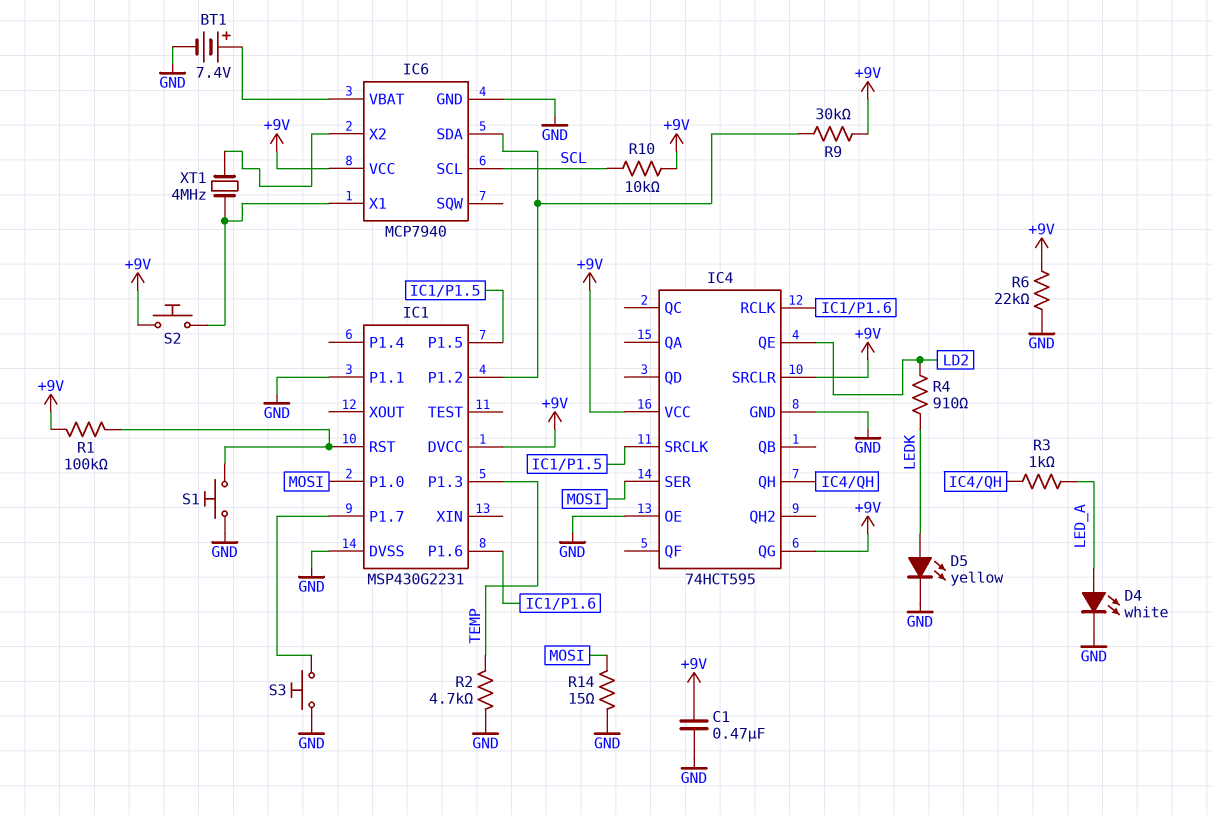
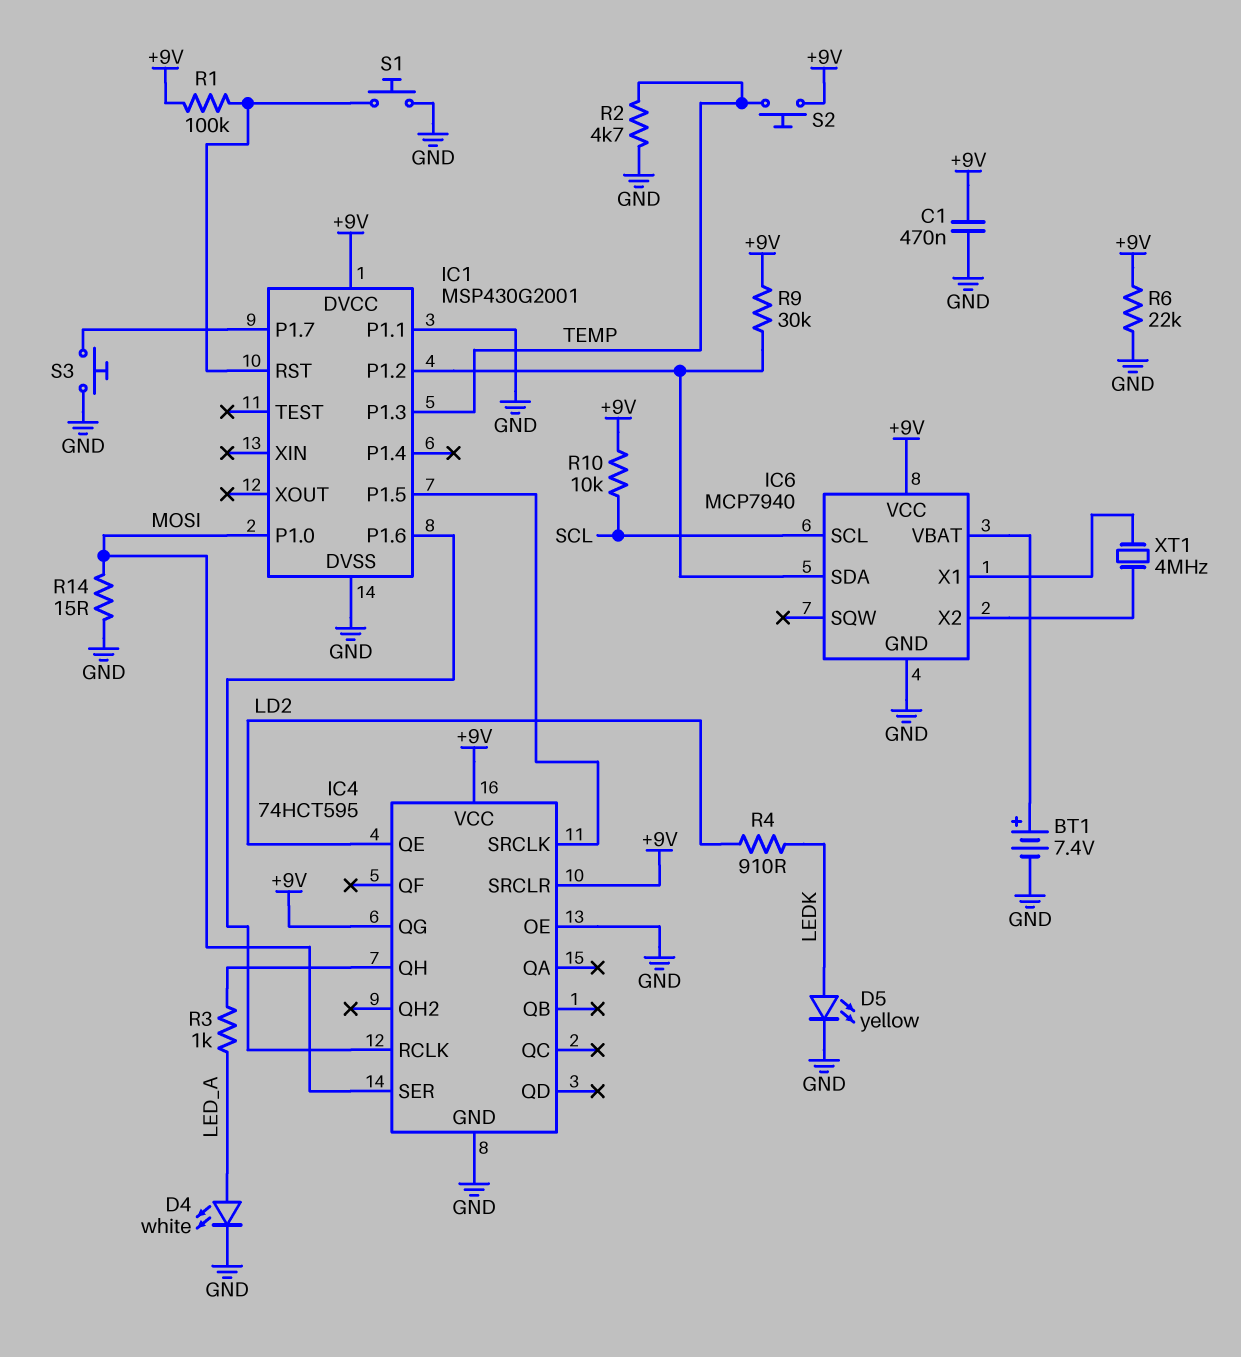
IC1: MSP430G2231 -> MSP430G2001
S2: button (+9V, IC6/X1) -> button (+9V, TEMP)

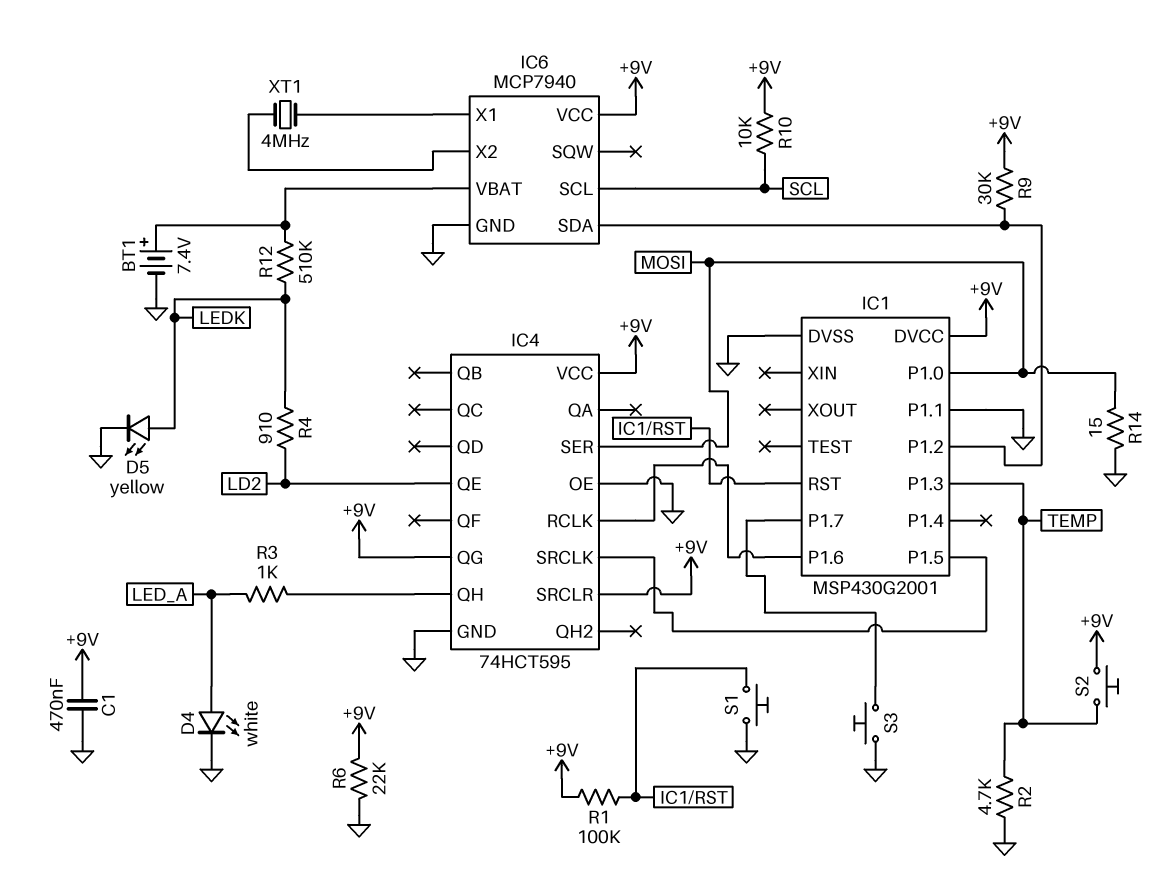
R12: none -> 510k (IC6/VBAT, LEDK)

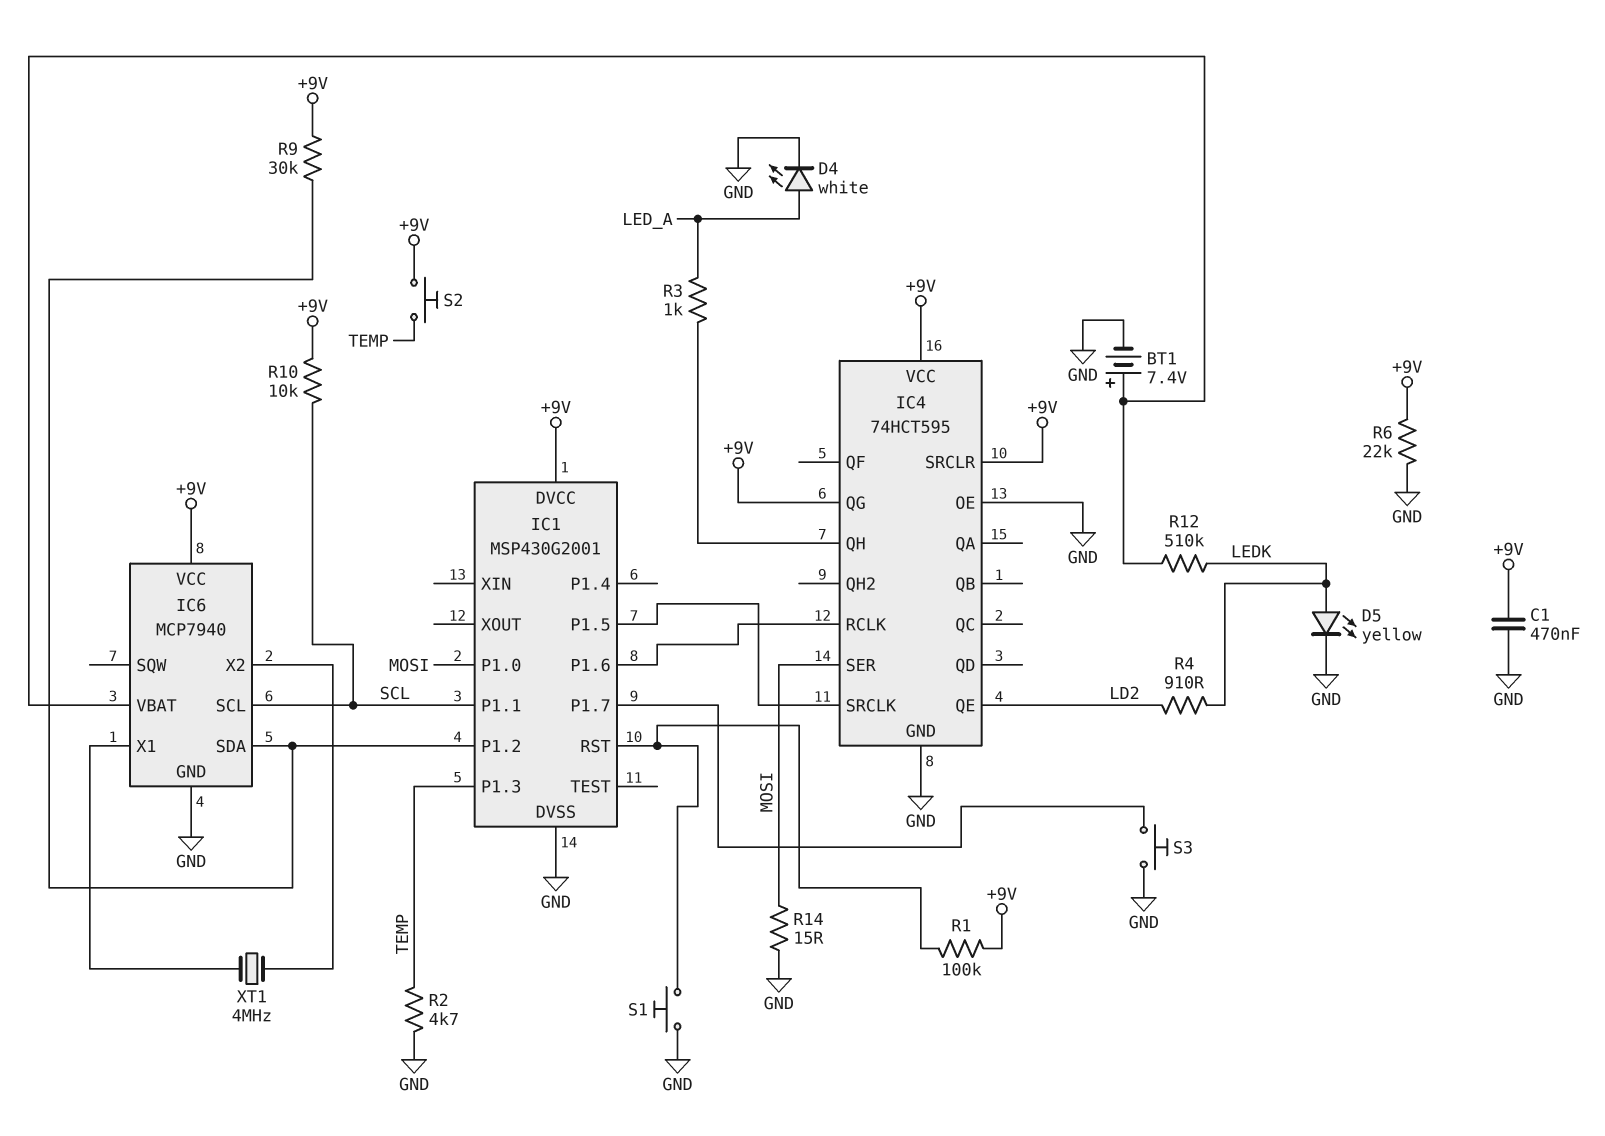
IC1 pin P1.1: GND -> SCL

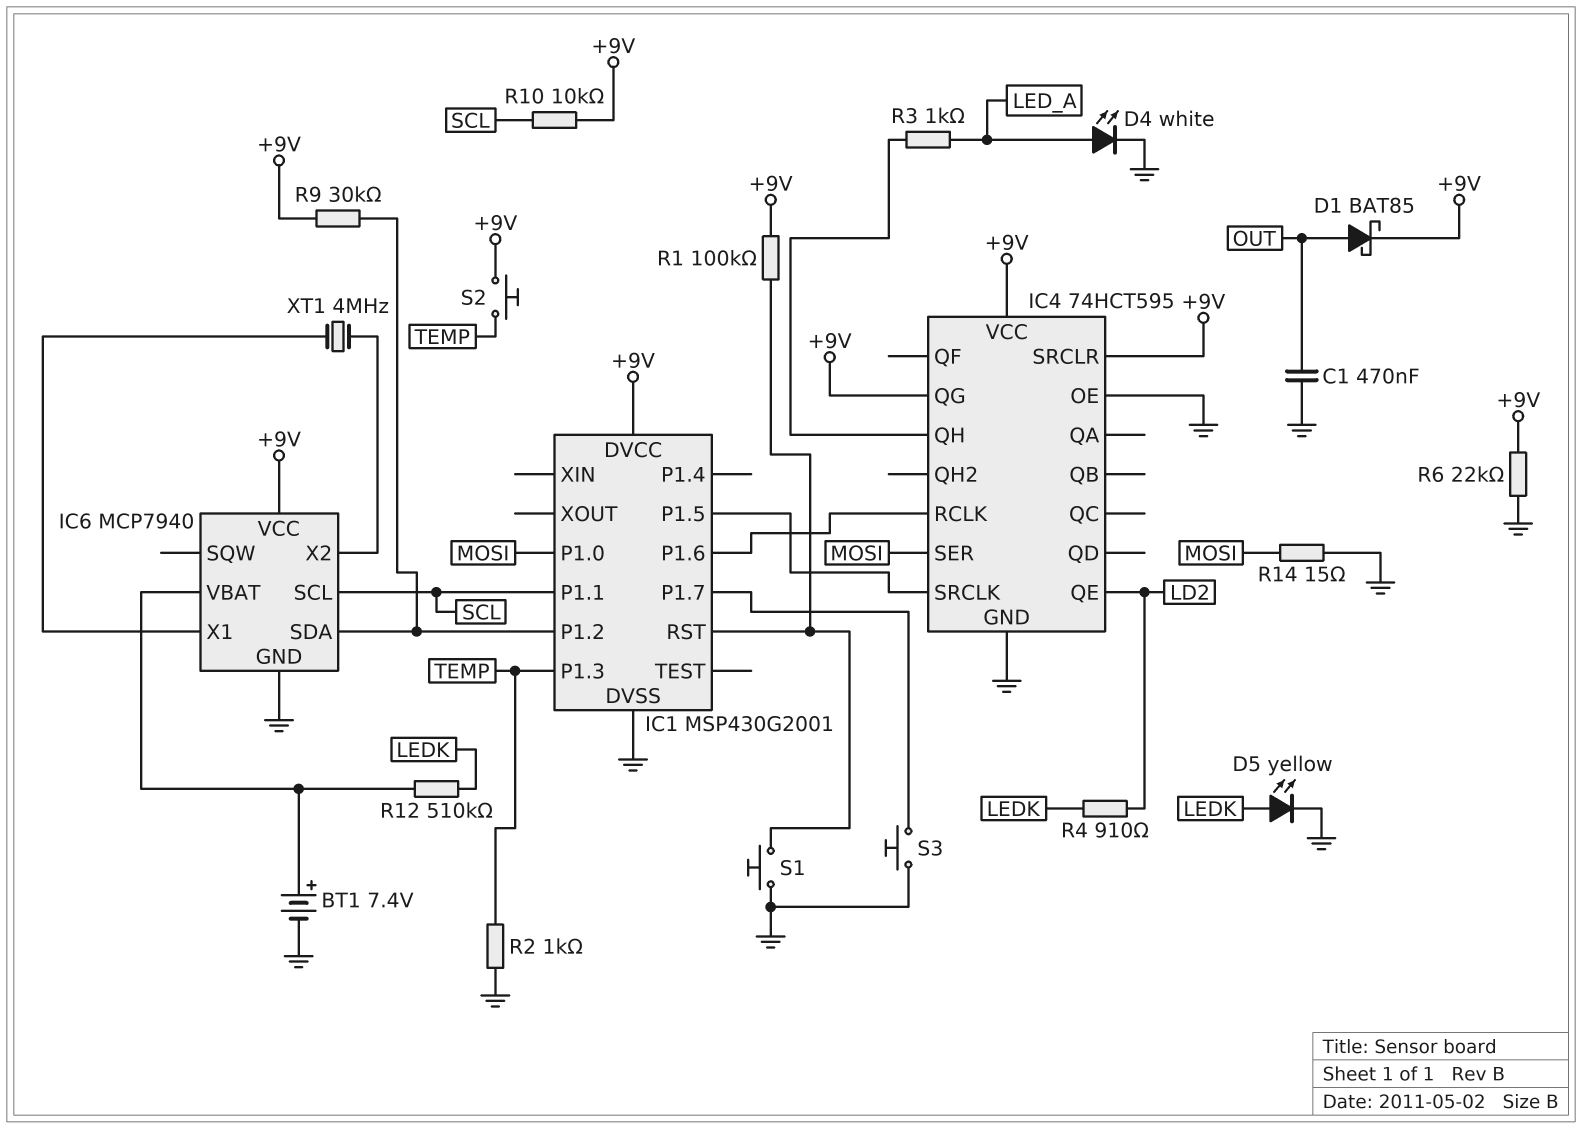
C1: 470nF (+9V, GND) -> 470nF (GND, OUT)
D1: none -> schottky BAT85 (A OUT, K +9V)
R2: 4.7k (GND, TEMP) -> 1k (GND, TEMP)

